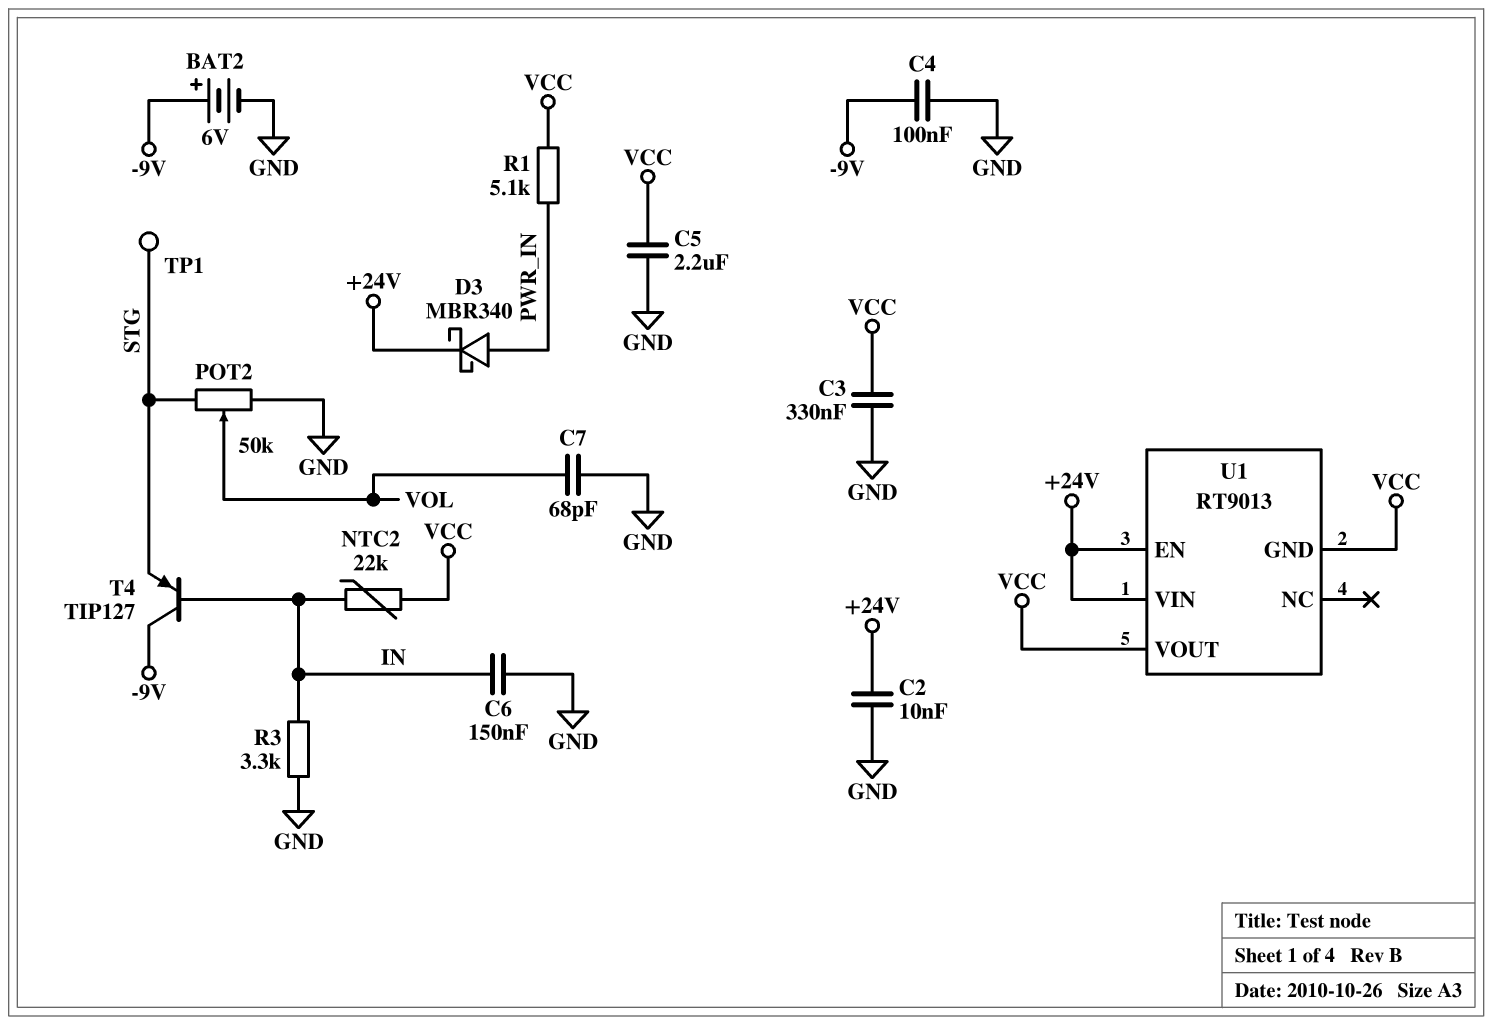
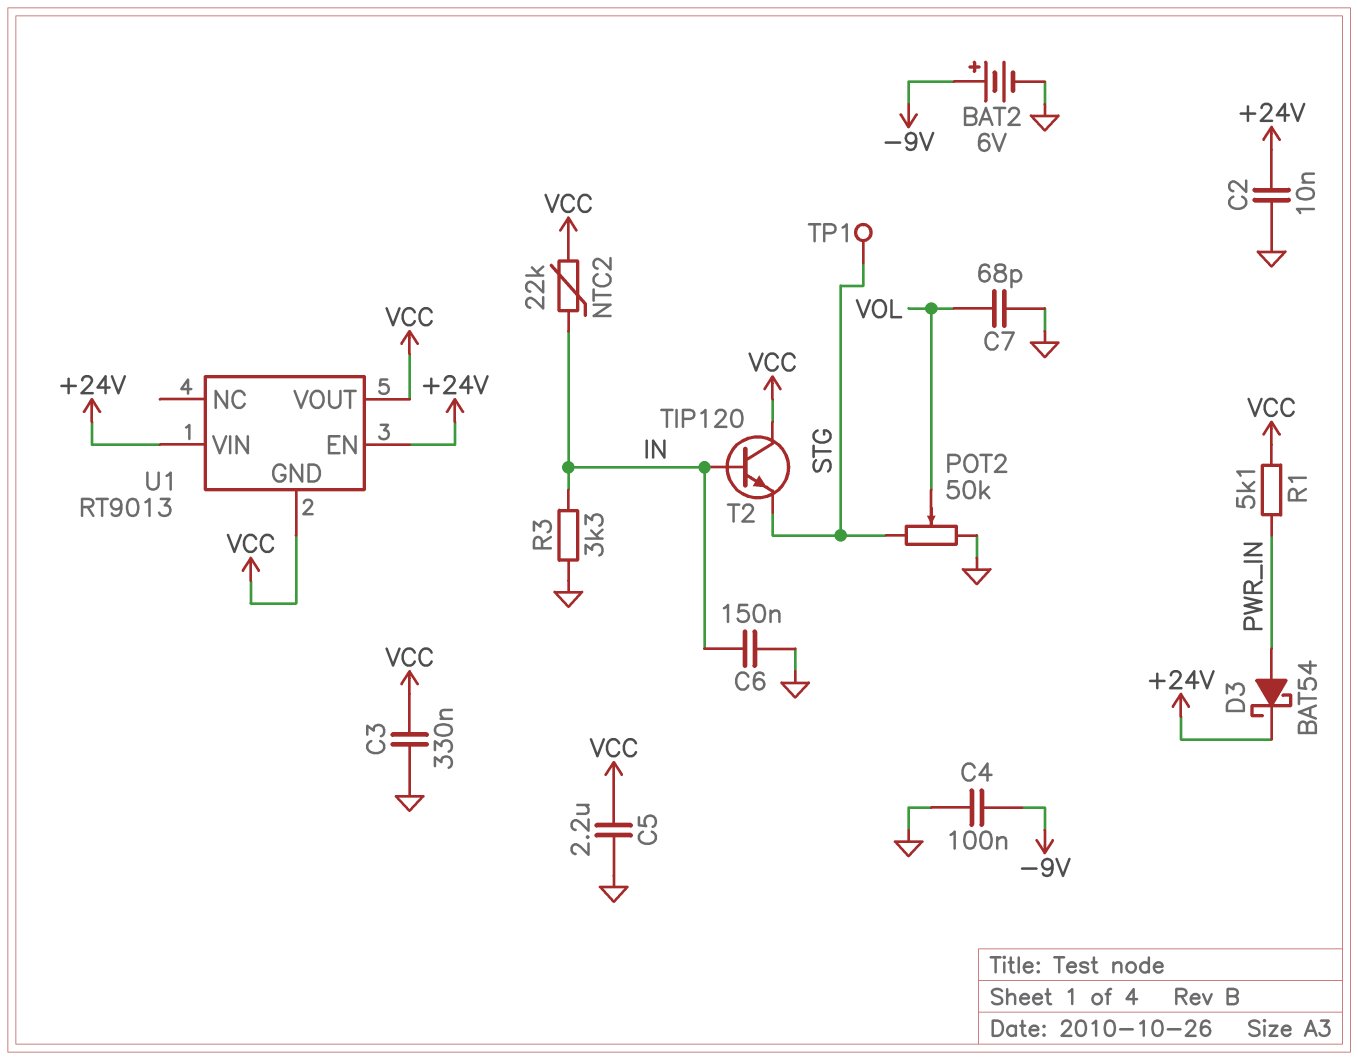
D3: schottky MBR340 (A PWR_IN, K +24V) -> schottky BAT54 (A PWR_IN, K +24V)
T2: none -> NPN TIP120 (B IN, C VCC, E STG)
T4: PNP TIP127 (B IN, C -9V, E STG) -> none

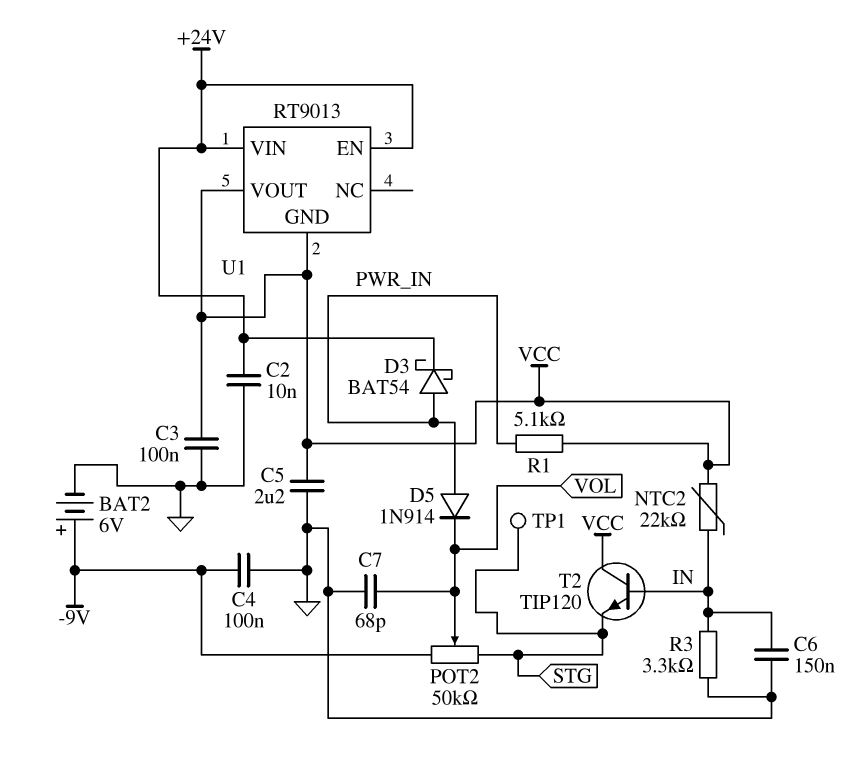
C3: 330nF (GND, VCC) -> 100nF (GND, VCC)
D5: none -> diode 1N914 (A PWR_IN, K VOL)
POT2: 50k (GND, STG, wiper VOL) -> 50k (-9V, STG, wiper VOL)

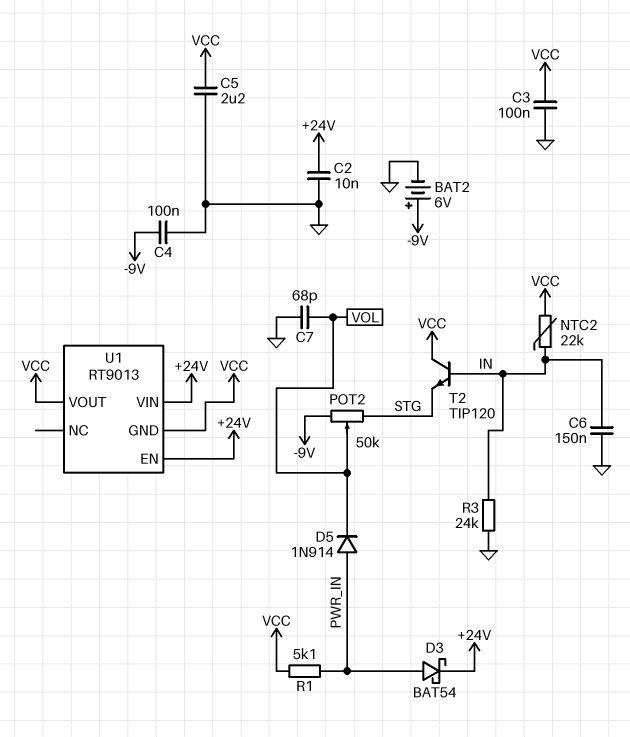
R3: 3.3k (GND, IN) -> 24k (GND, IN)
TP1: test point (STG) -> none

